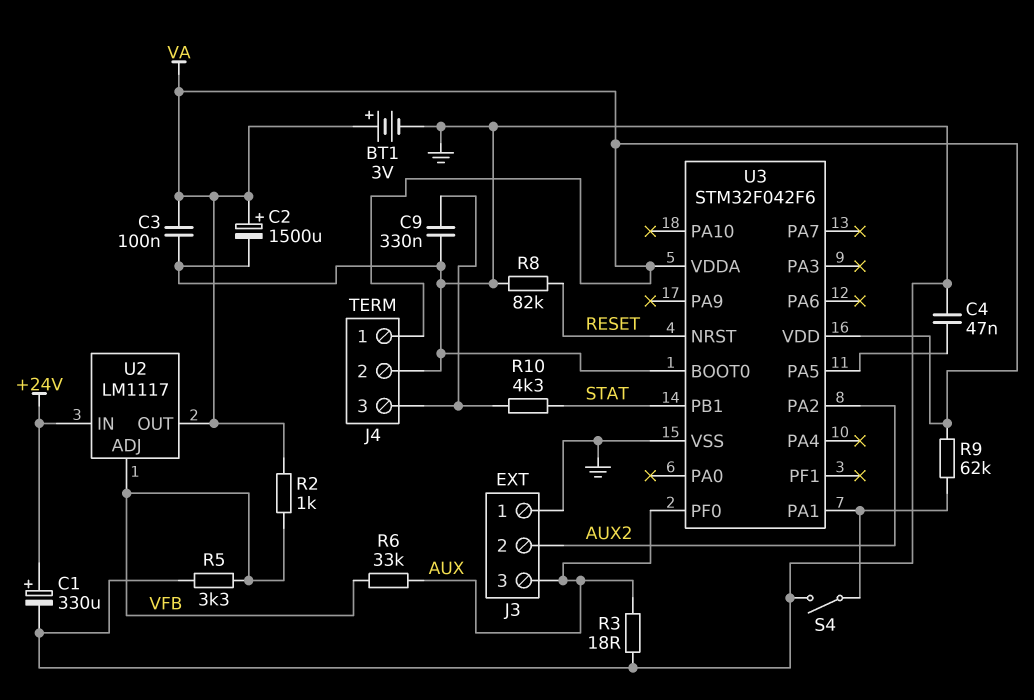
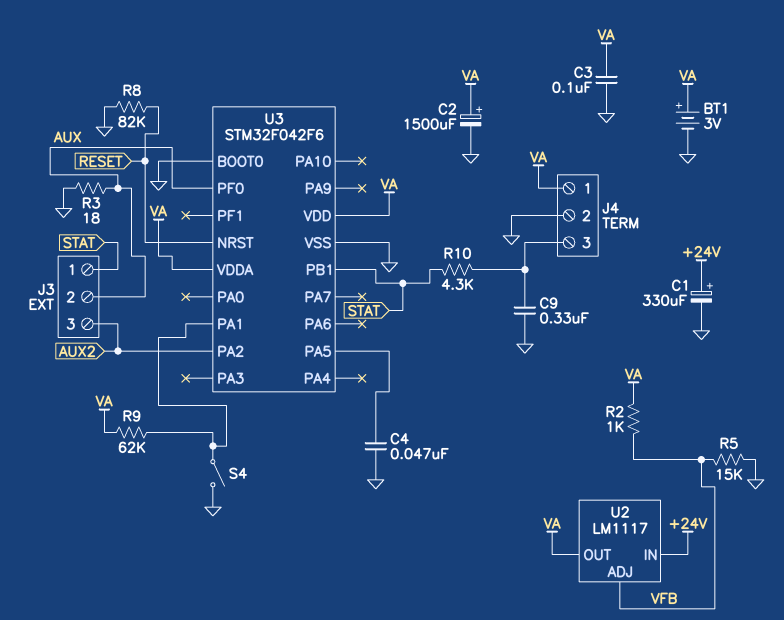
J3 pin 1: GND -> STAT
J3 pin 2: AUX2 -> AUX
J3 pin 3: AUX -> AUX2
R5: 3.3k (GND, VFB) -> 15k (GND, VFB)
R6: 33k (AUX, VFB) -> none

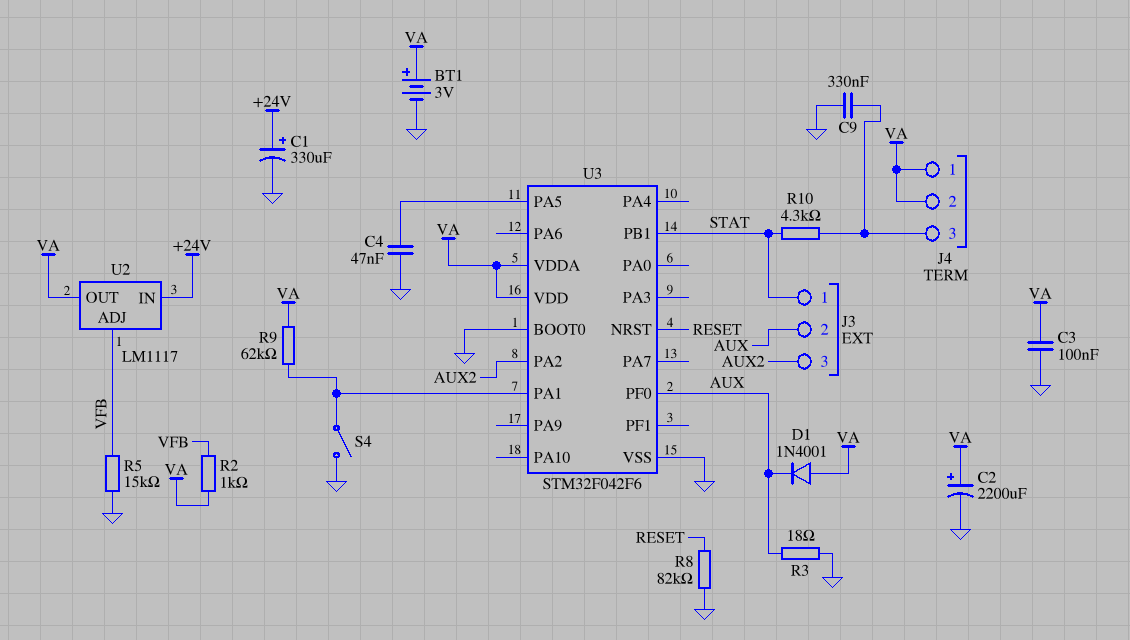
C2: 1500uF (plus VA, minus GND) -> 2200uF (plus VA, minus GND)
D1: none -> diode 1N4001 (A VA, K AUX)
J4 pin 2: GND -> VA

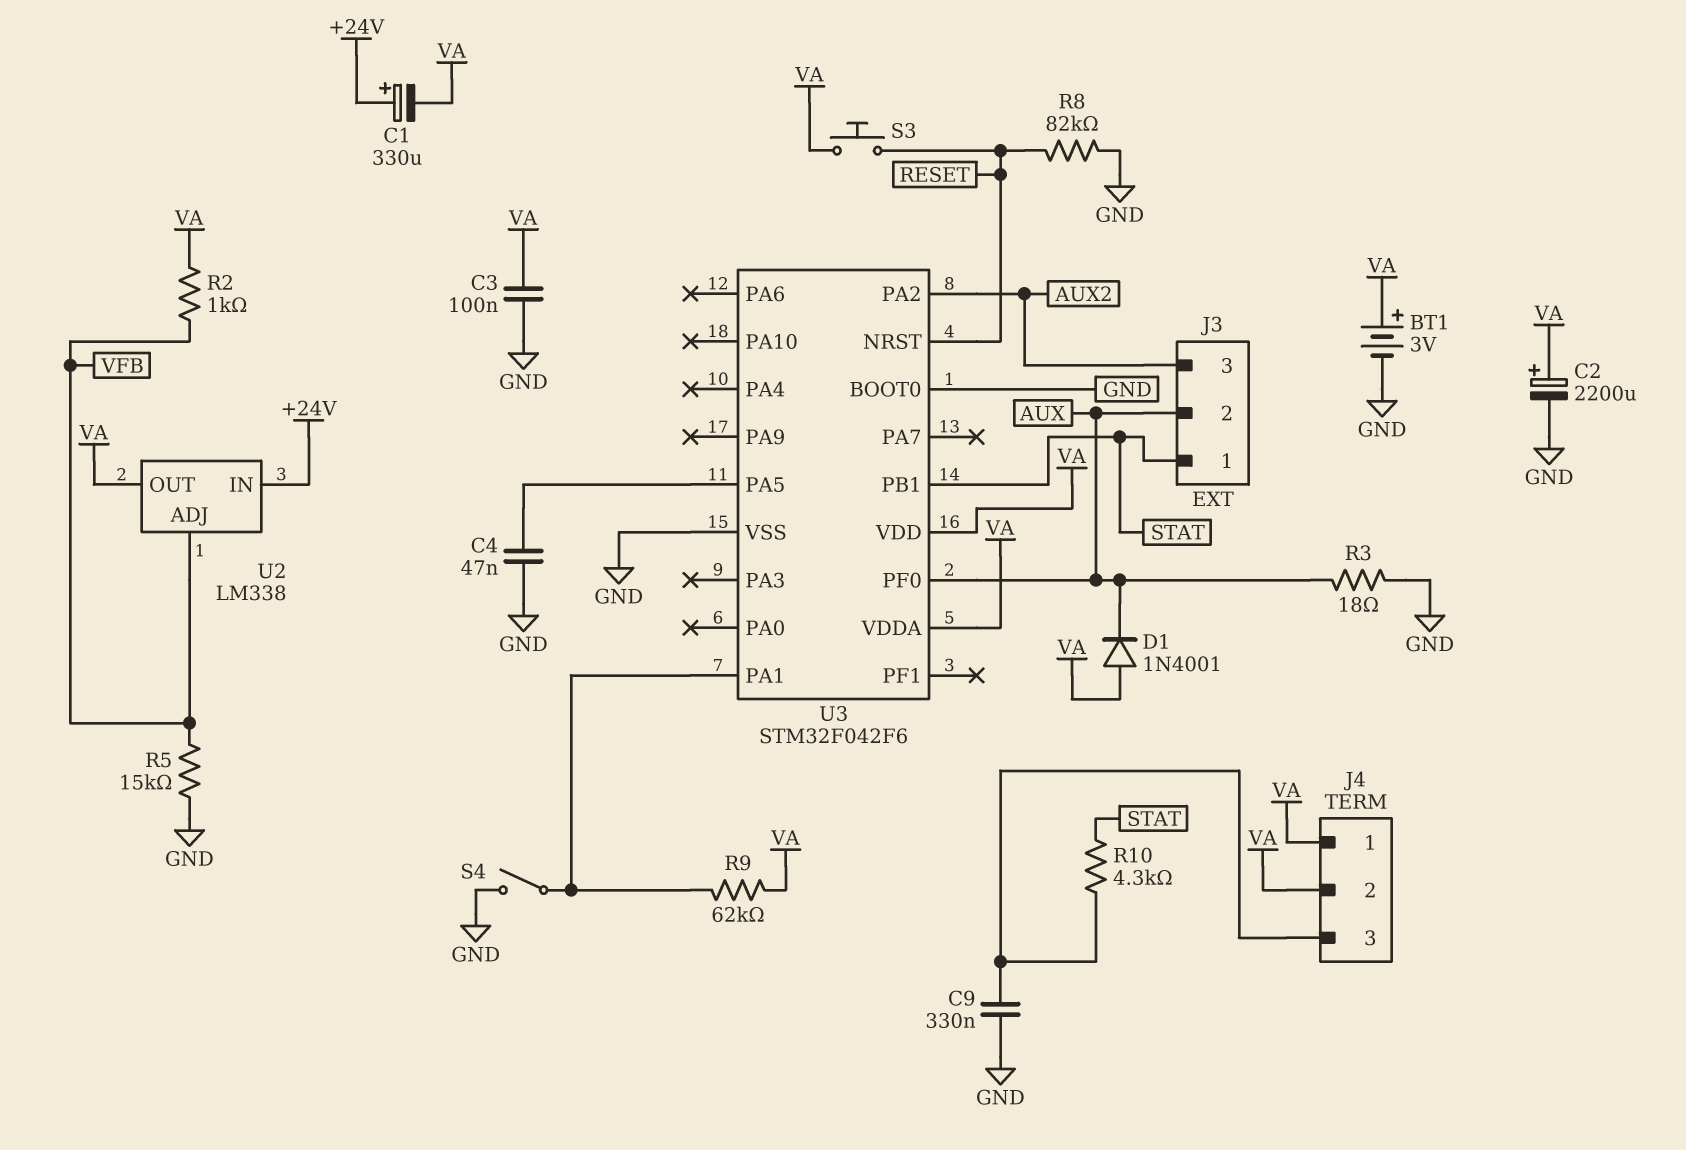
C1: 330uF (plus +24V, minus GND) -> 330uF (plus +24V, minus VA)
S3: none -> button (RESET, VA)
U2: LM1117 -> LM338

